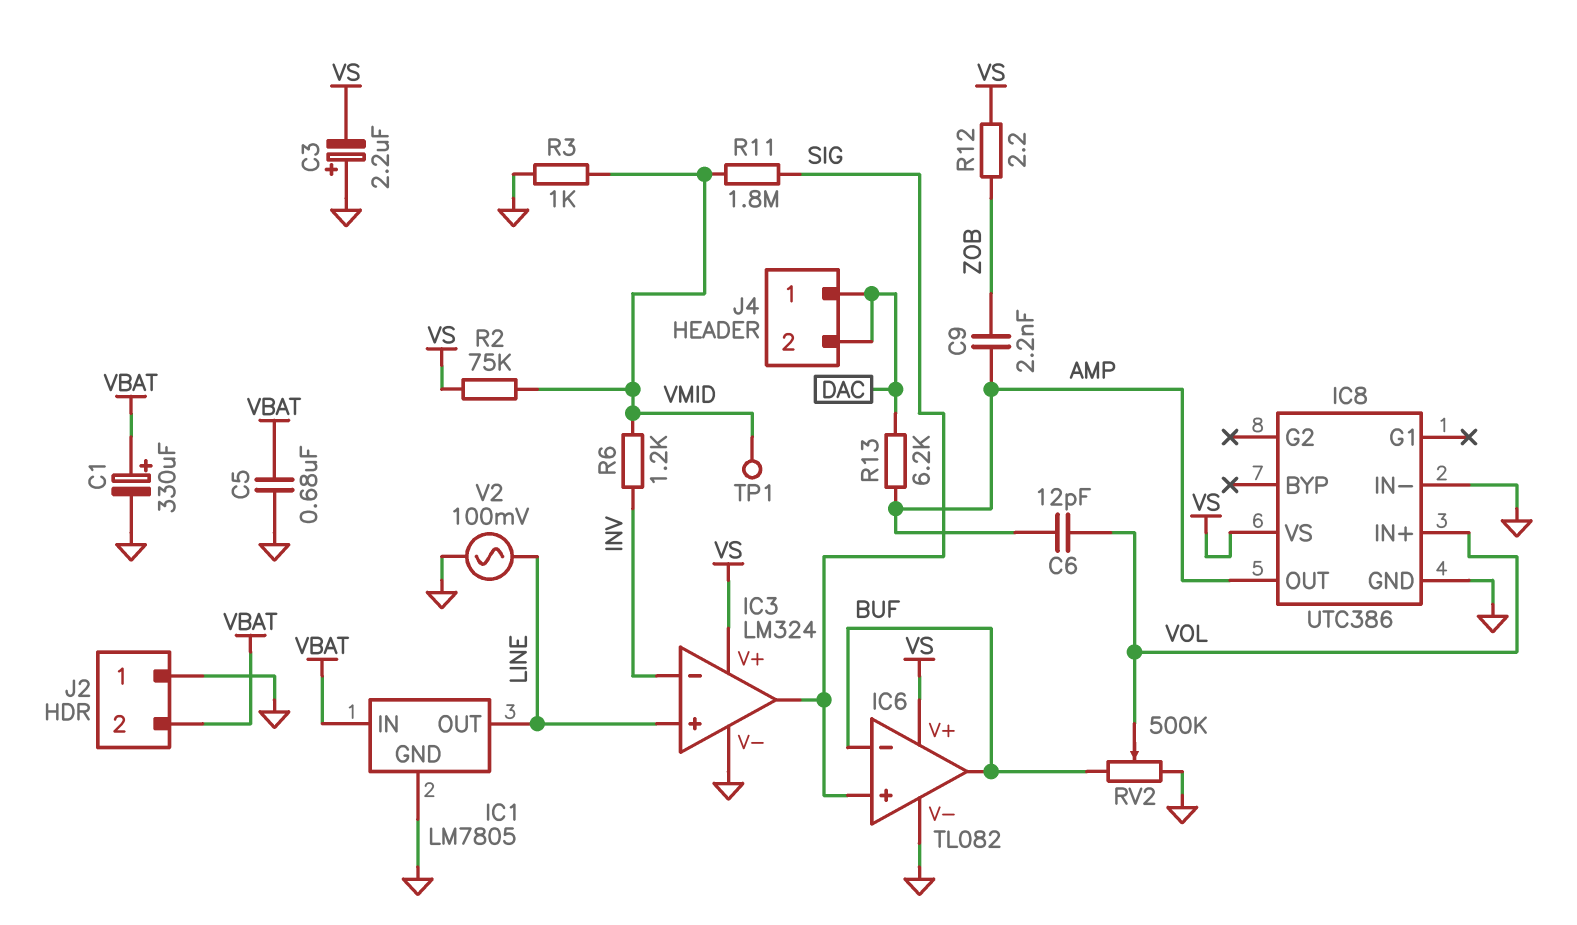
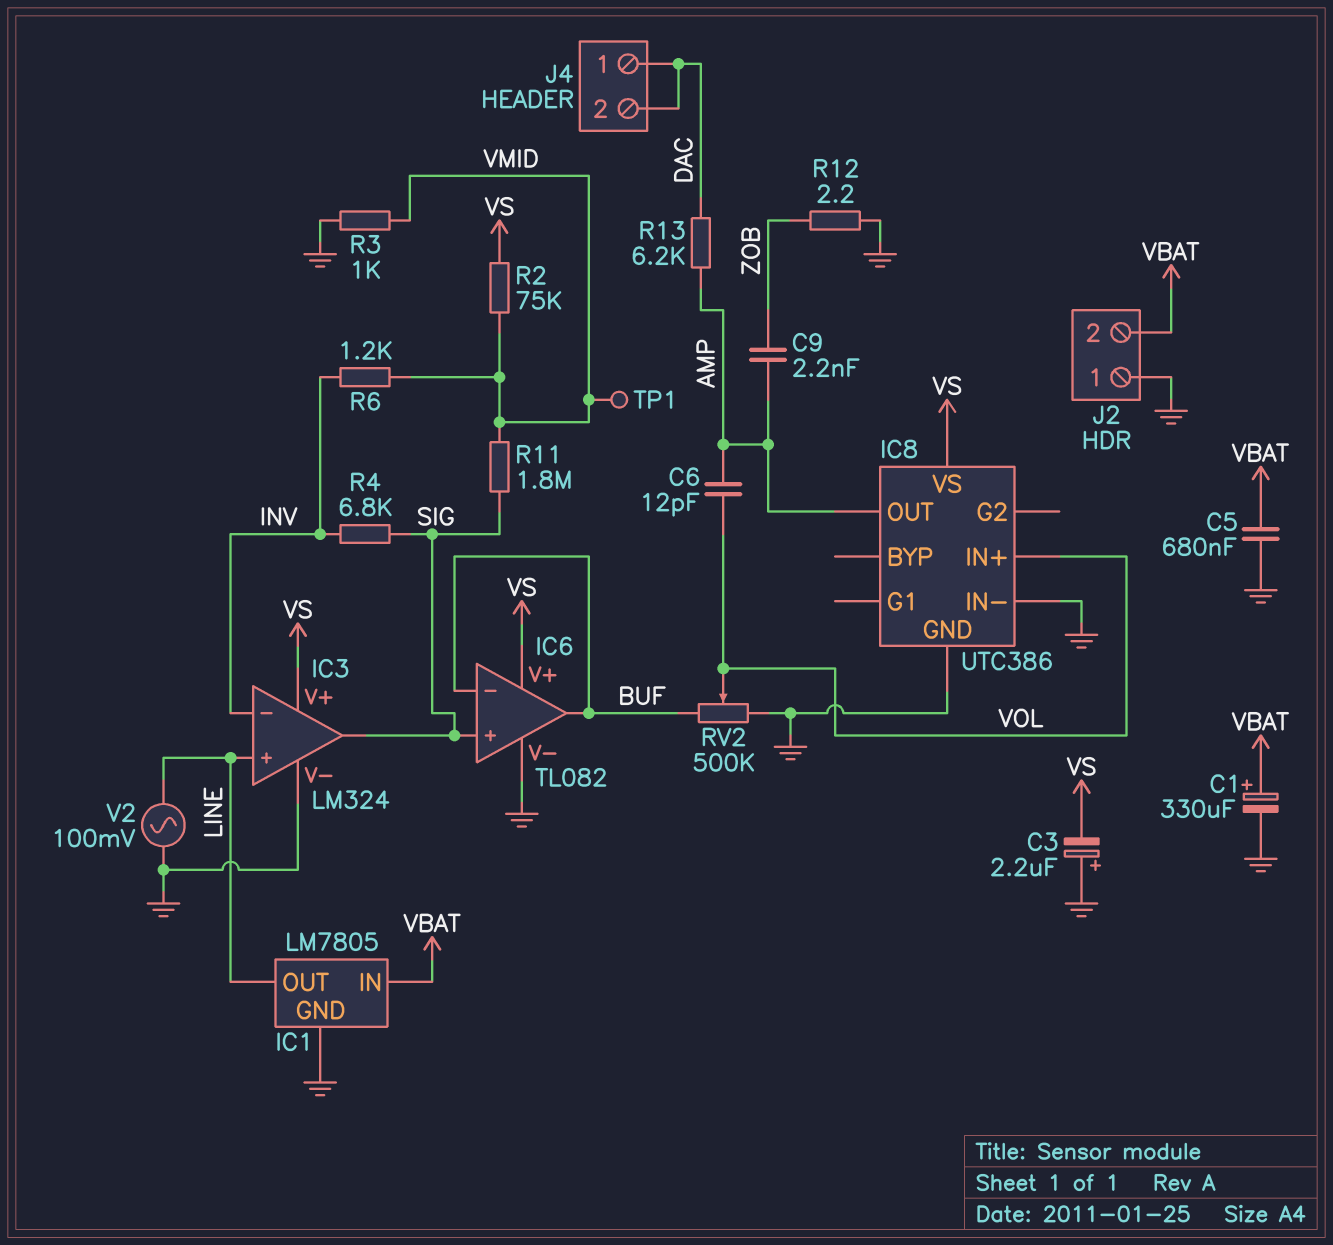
R4: none -> 6.8k (INV, SIG)
R12: 2.2 (VS, ZOB) -> 2.2 (GND, ZOB)

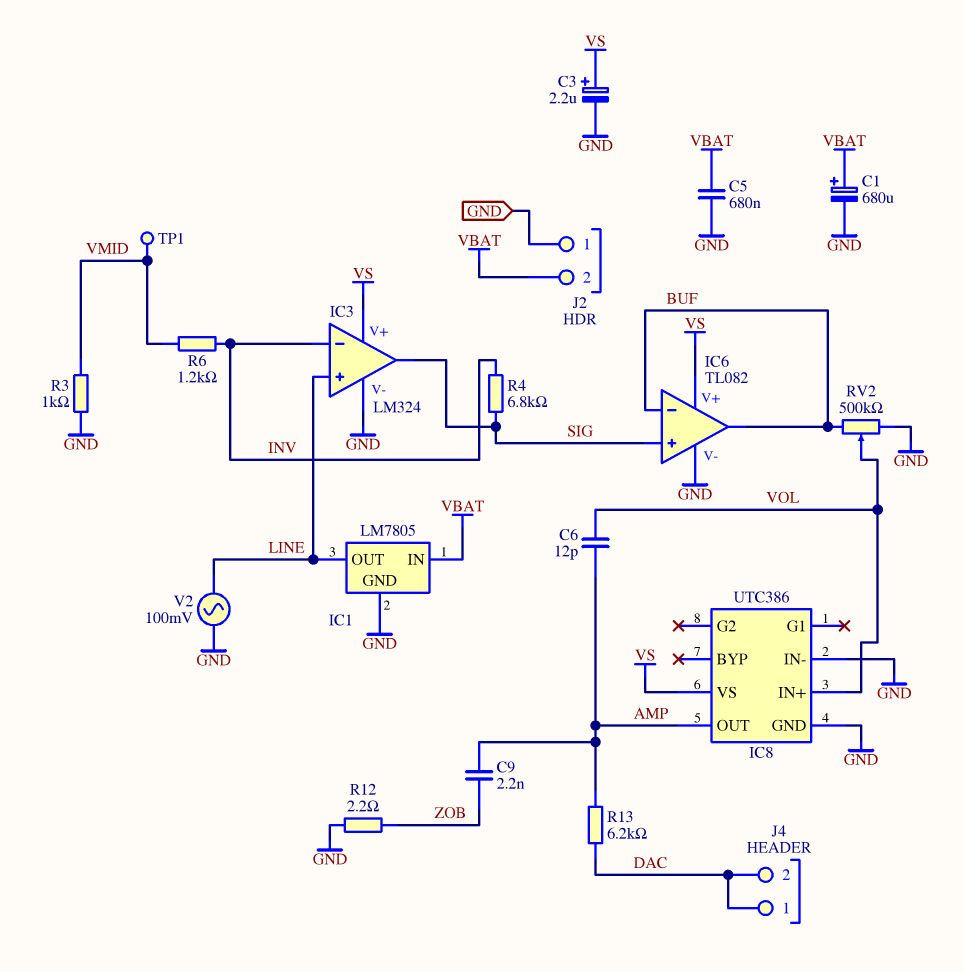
C1: 330uF (plus VBAT, minus GND) -> 680uF (plus VBAT, minus GND)
C3: 2.2uF (plus GND, minus VS) -> 2.2uF (plus VS, minus GND)
R2: 75k (VMID, VS) -> none
R11: 1.8M (SIG, VMID) -> none

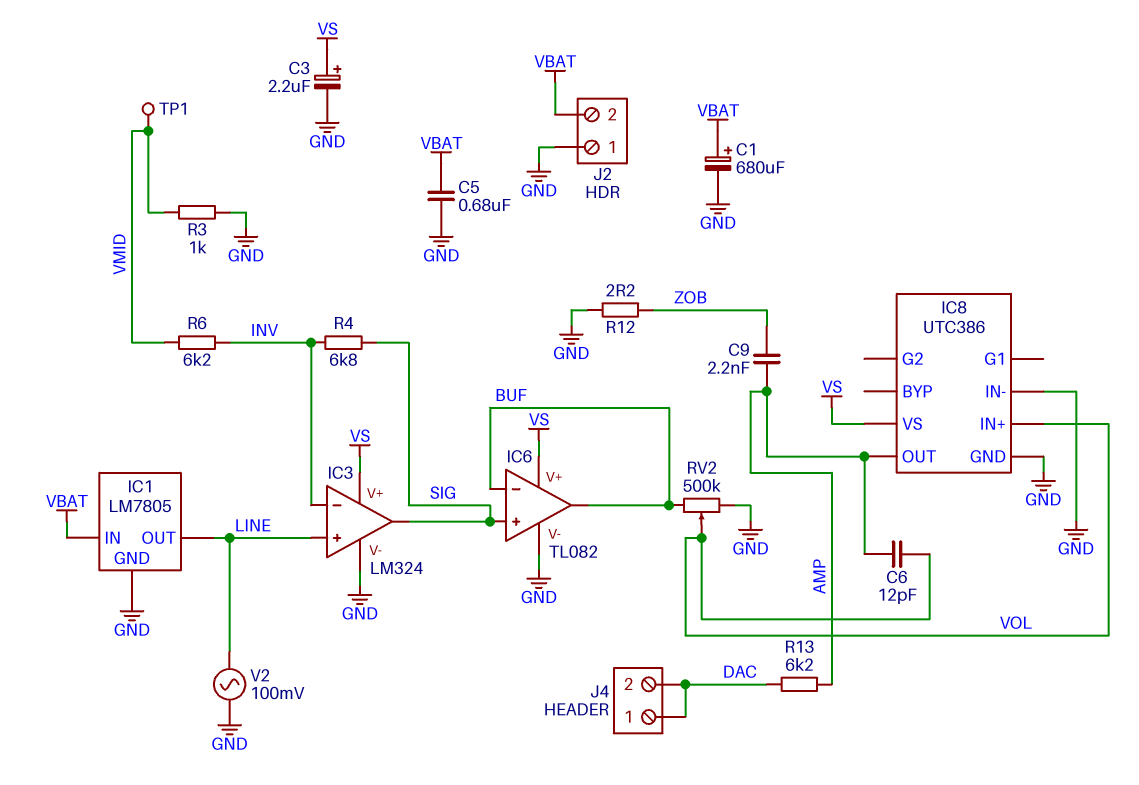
R6: 1.2k (INV, VMID) -> 6.2k (INV, VMID)

